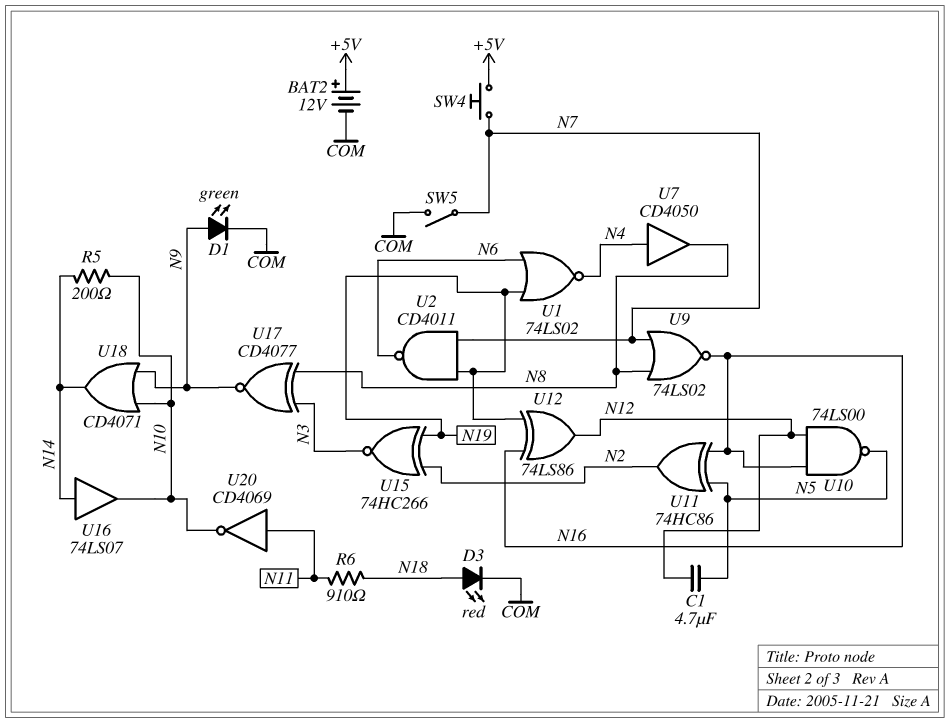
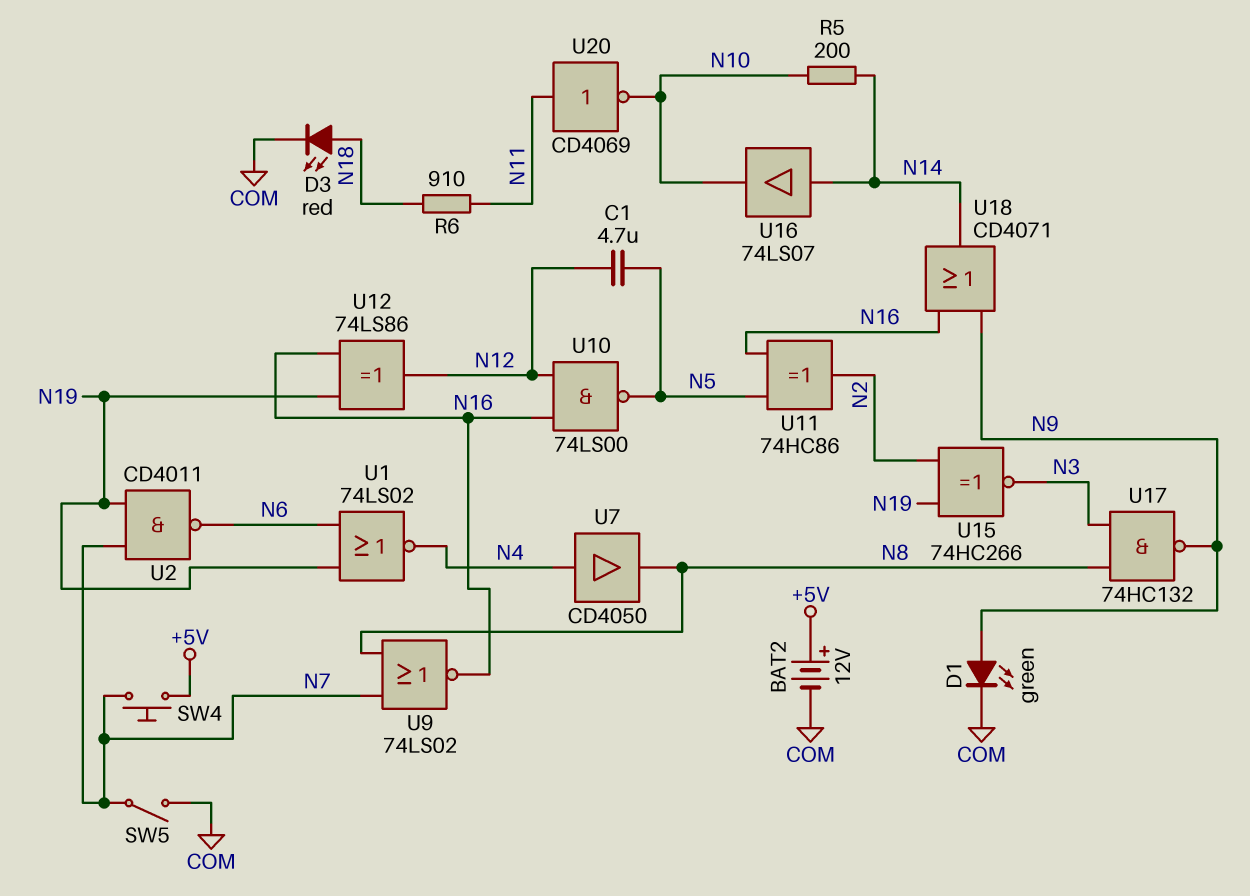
U17: XNOR CD4077 (in N3, in N8, out N9) -> NAND 74HC132 (in N3, in N8, out N9)
U18: OR CD4071 (in N9, in N10, out N14) -> OR CD4071 (in N9, in N16, out N14)

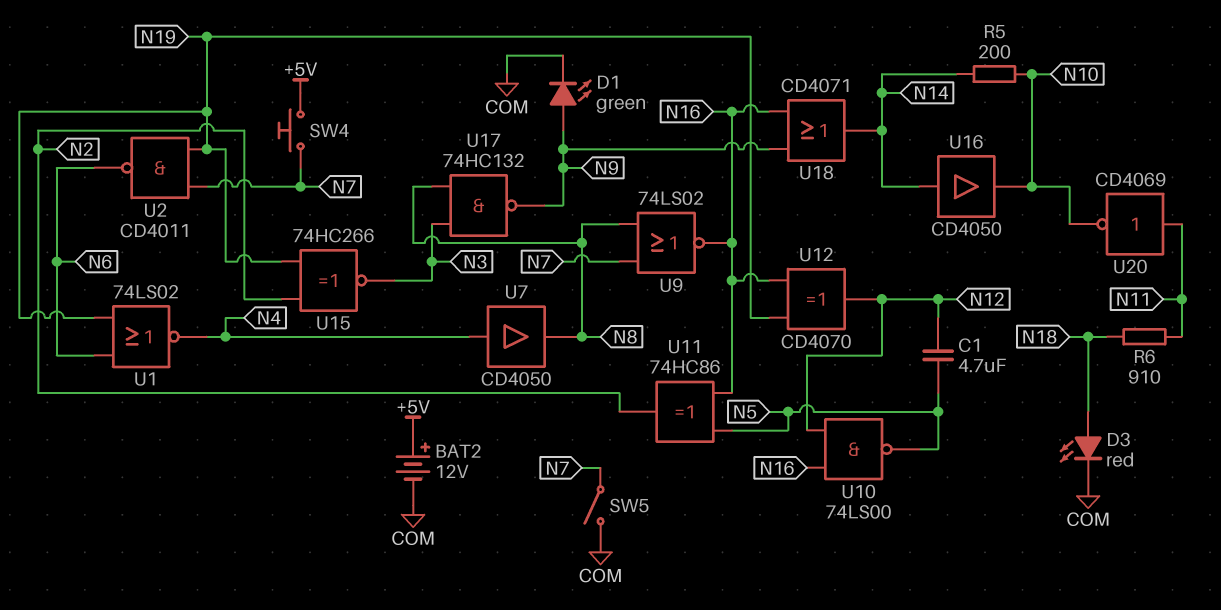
U12: XOR 74LS86 (in N16, in N19, out N12) -> XOR CD4070 (in N16, in N19, out N12)
U16: buffer 74LS07 (in N14, out N10) -> buffer CD4050 (in N14, out N10)

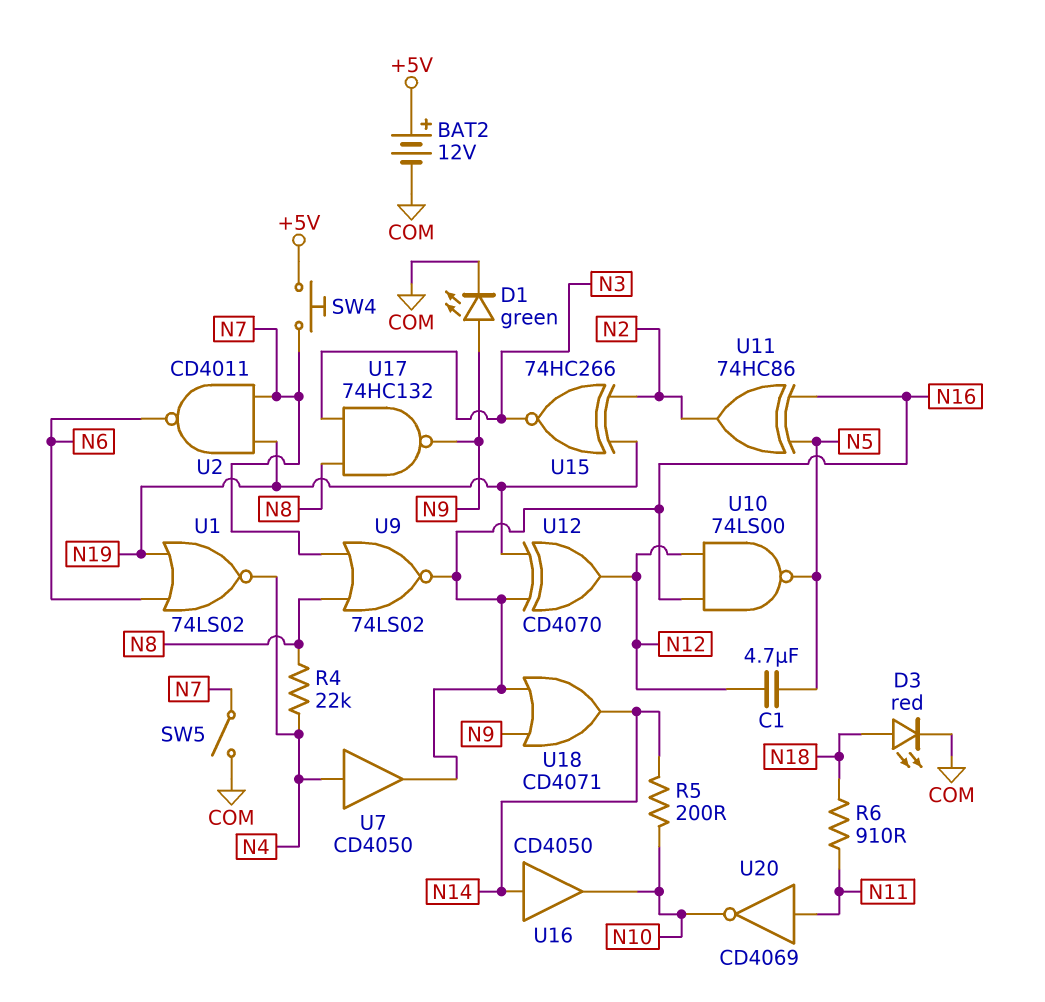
R4: none -> 22k (N4, N8)
U7: buffer CD4050 (in N4, out N8) -> buffer CD4050 (in N4, out N16)

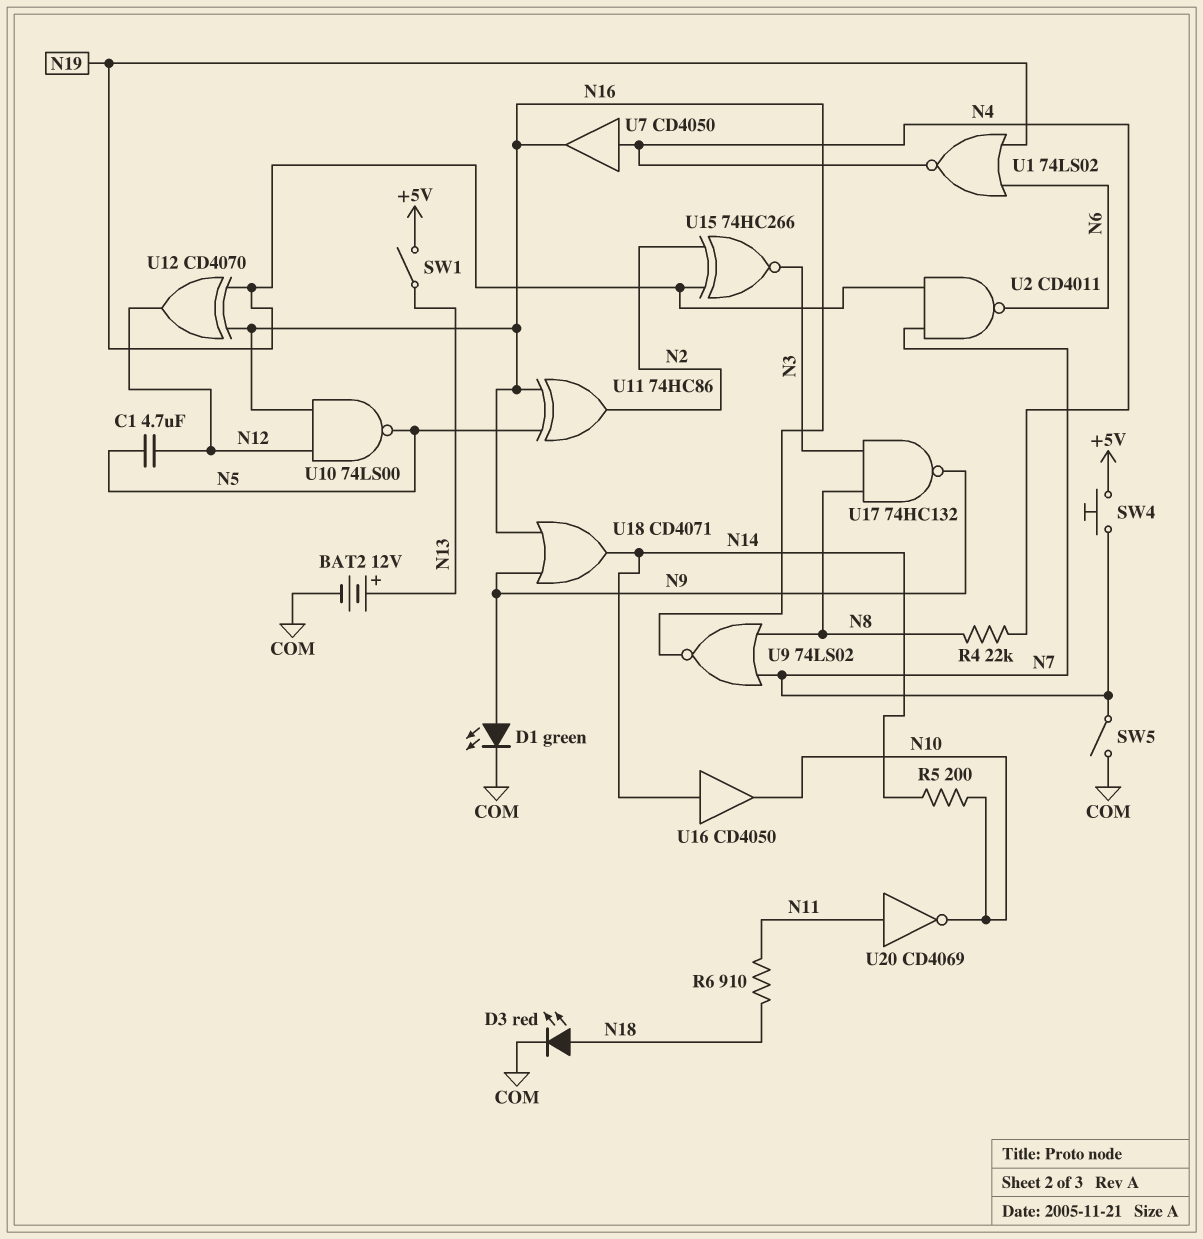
BAT2: 12V (plus +5V, minus COM) -> 12V (plus N13, minus COM)
SW1: none -> switch (+5V, N13)

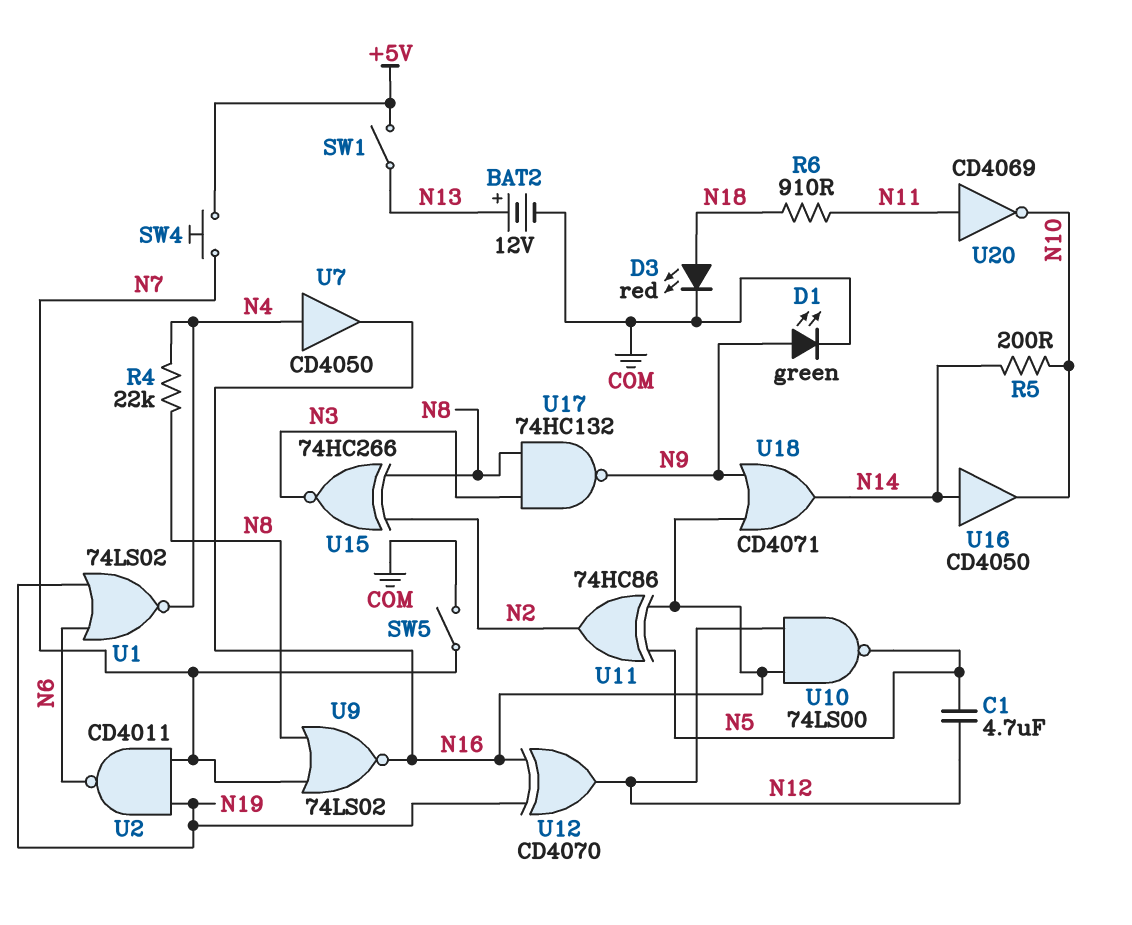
U15: XNOR 74HC266 (in N2, in N19, out N3) -> XNOR 74HC266 (in N2, in N8, out N3)

